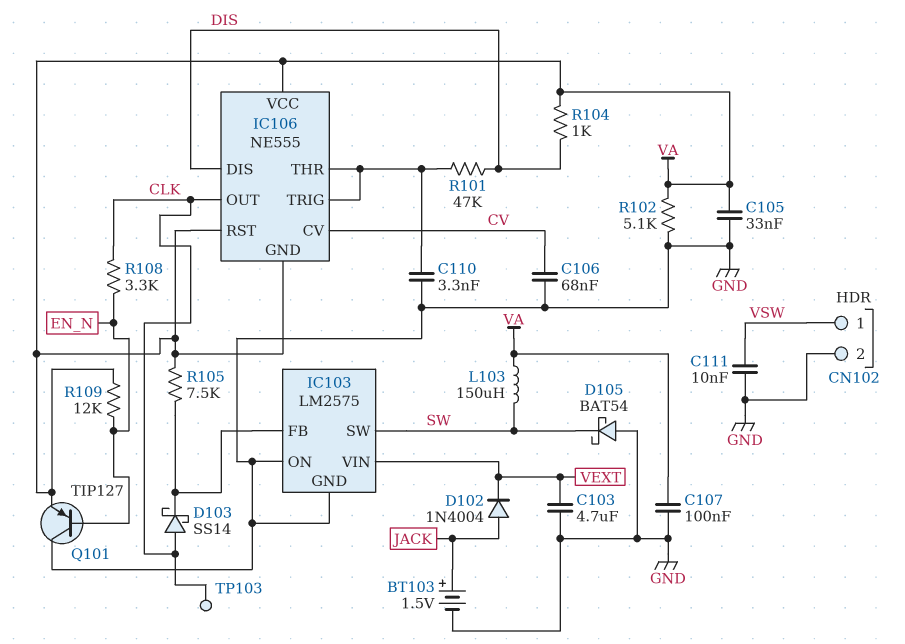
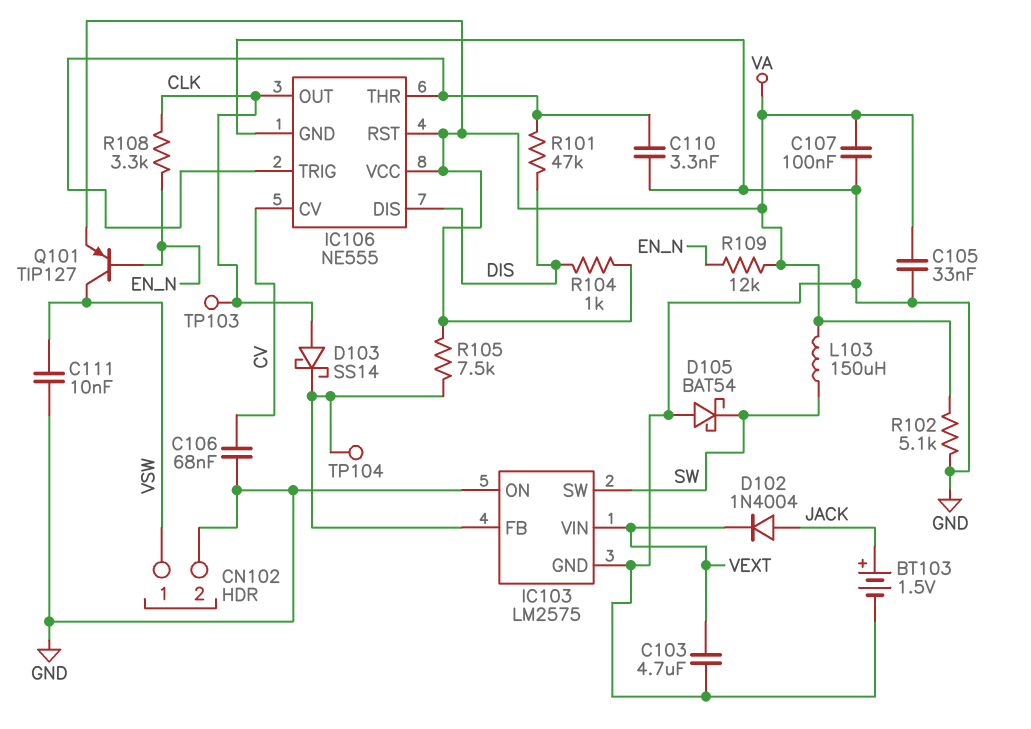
IC106 pin GND: VA -> GND
Q101: PNP TIP127 (B EN_N, C GND, E VA) -> PNP TIP127 (B EN_N, C VSW, E VA)
TP104: none -> test point (IC103/FB)

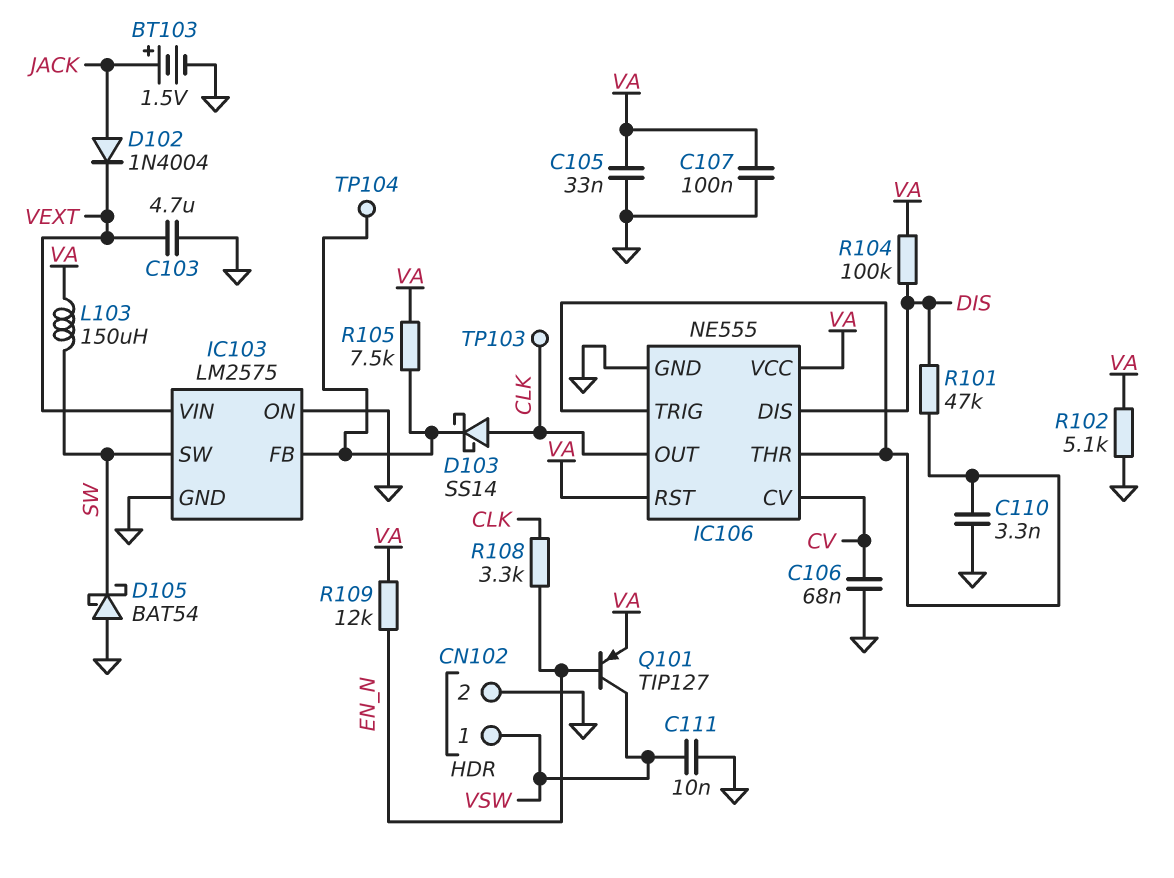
R104: 1k (DIS, VA) -> 100k (DIS, VA)

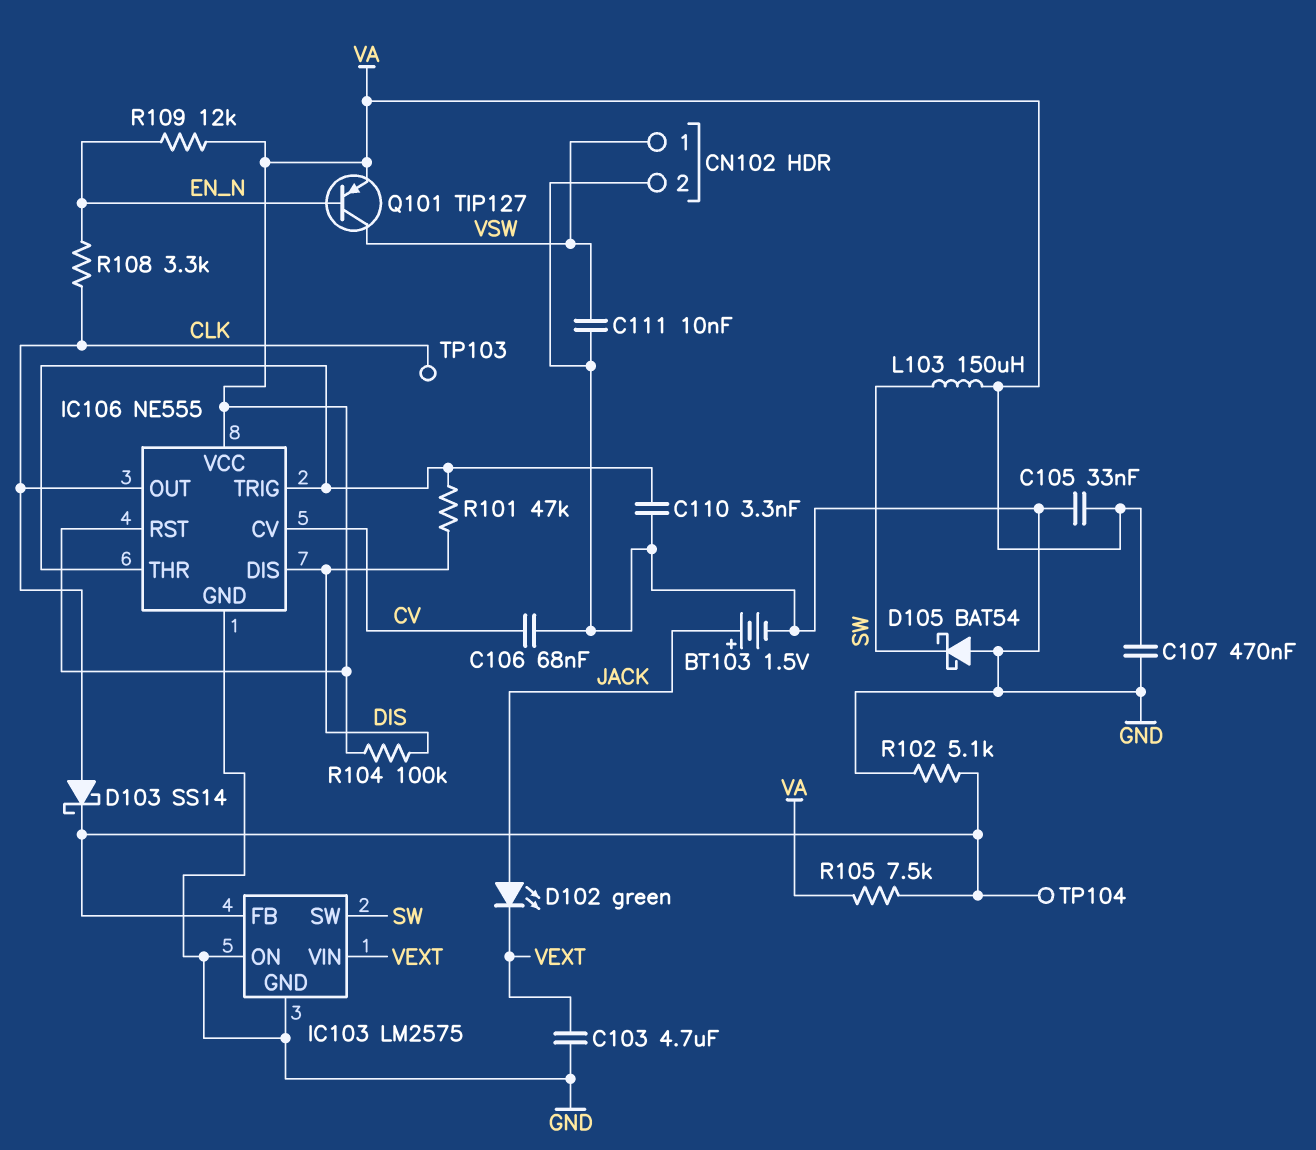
C107: 100nF (GND, VA) -> 470nF (GND, VA)
D102: diode 1N4004 (A JACK, K VEXT) -> LED green (A JACK, K VEXT)
R102: 5.1k (GND, VA) -> 5.1k (GND, IC103/FB)

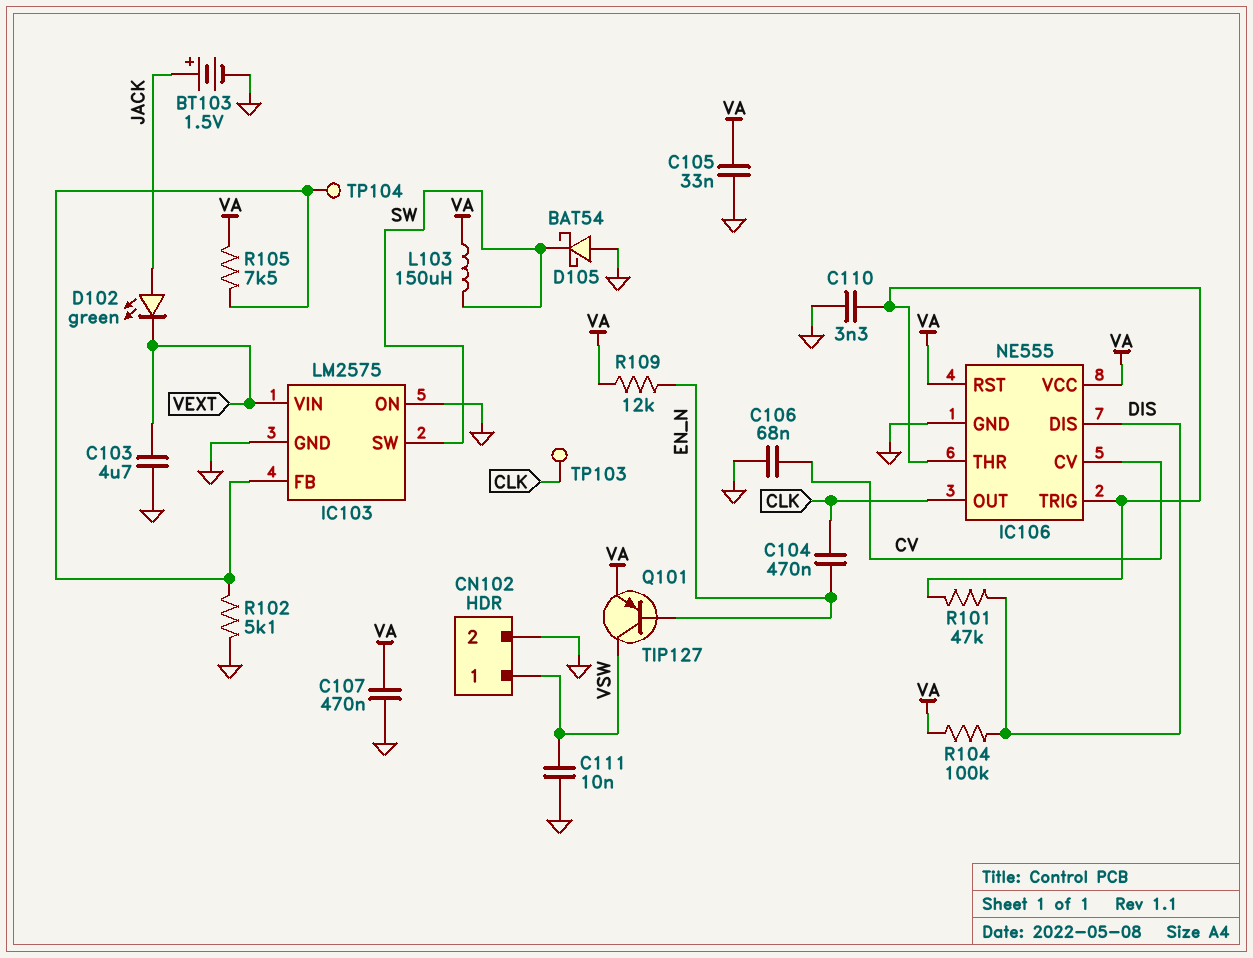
C104: none -> 470nF (CLK, EN_N)
D103: schottky SS14 (A CLK, K IC103/FB) -> none
R108: 3.3k (CLK, EN_N) -> none

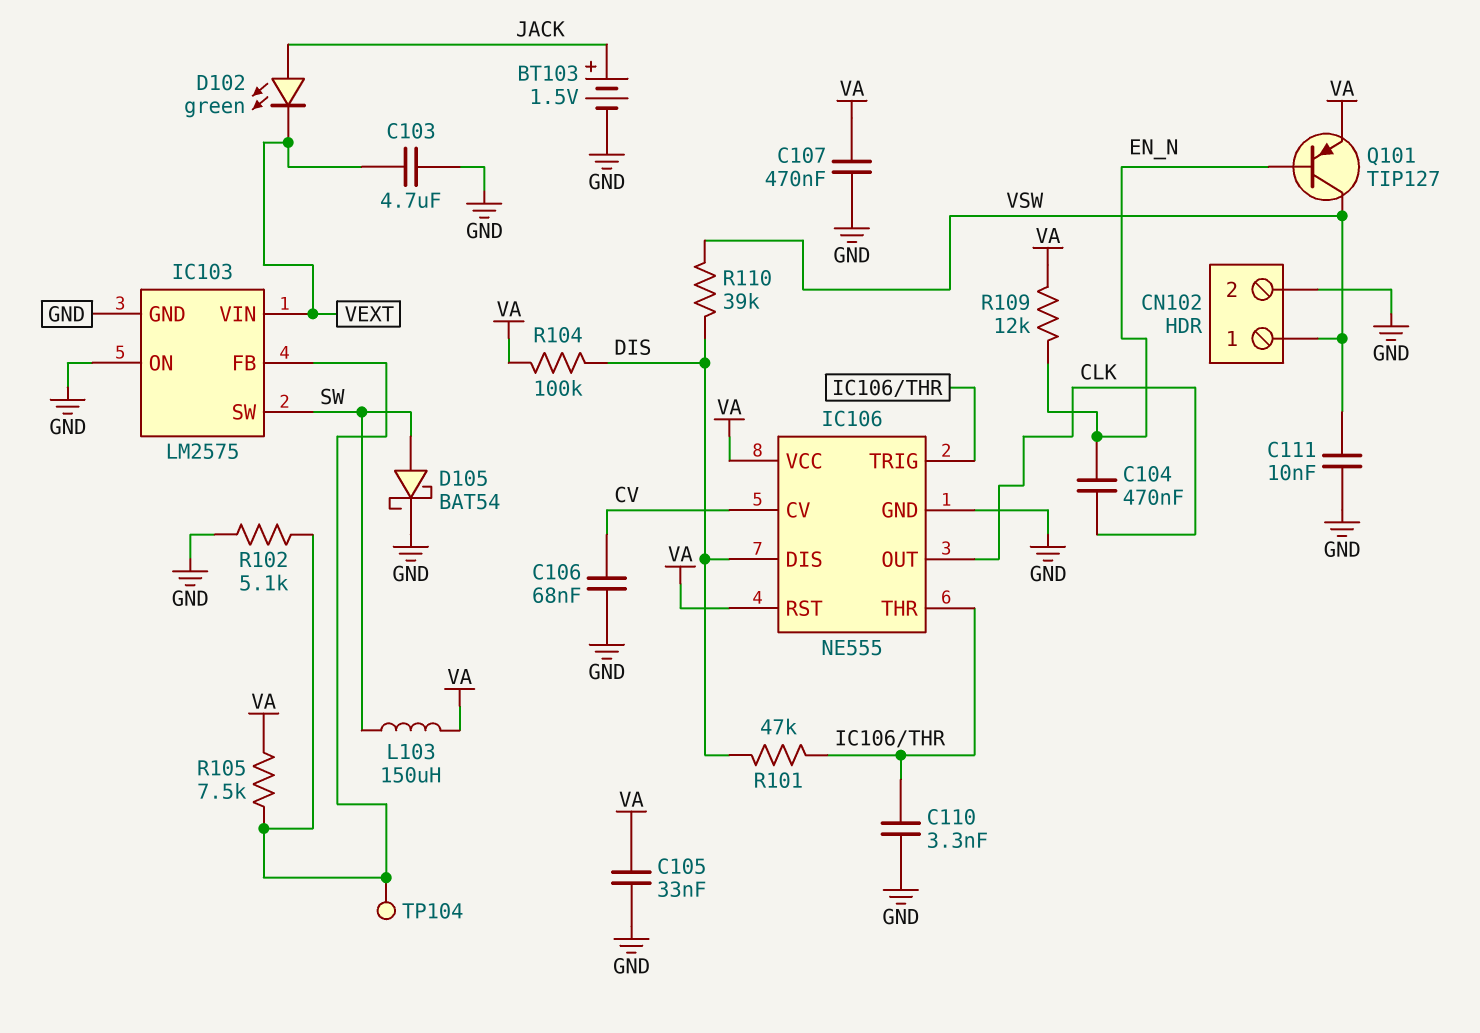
D105: schottky BAT54 (A GND, K SW) -> schottky BAT54 (A SW, K GND)
R110: none -> 39k (DIS, VSW)
TP103: test point (CLK) -> none

